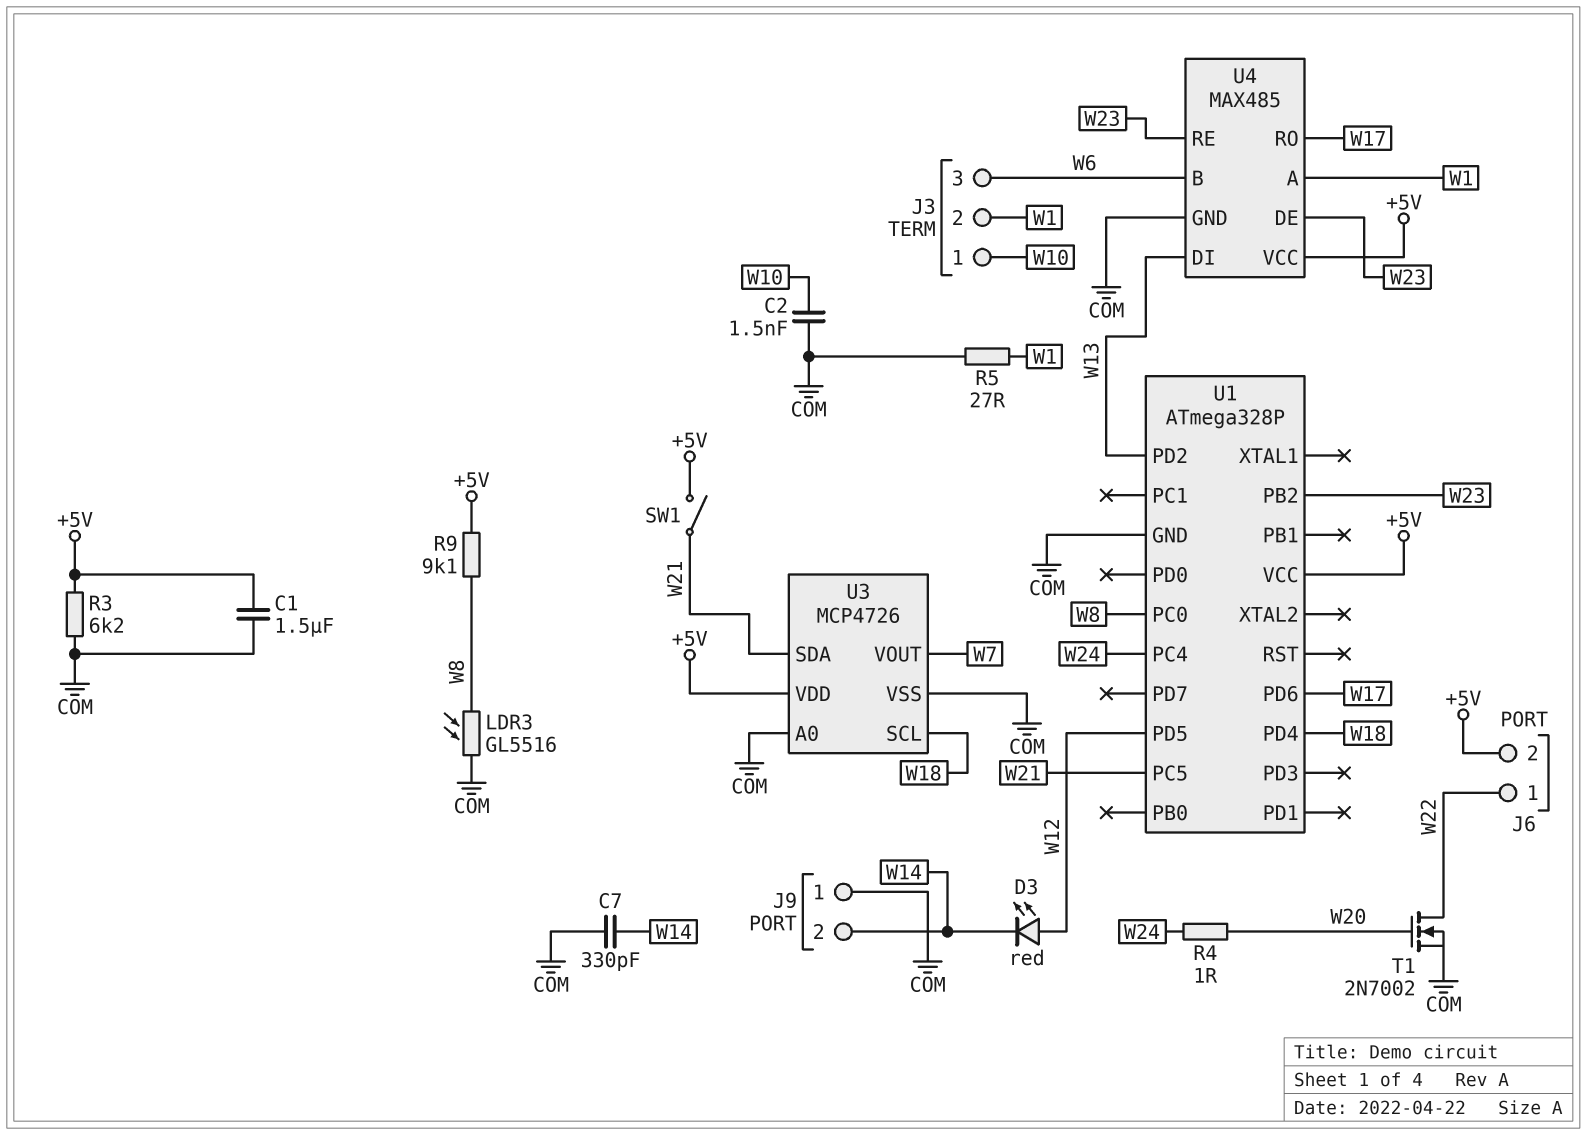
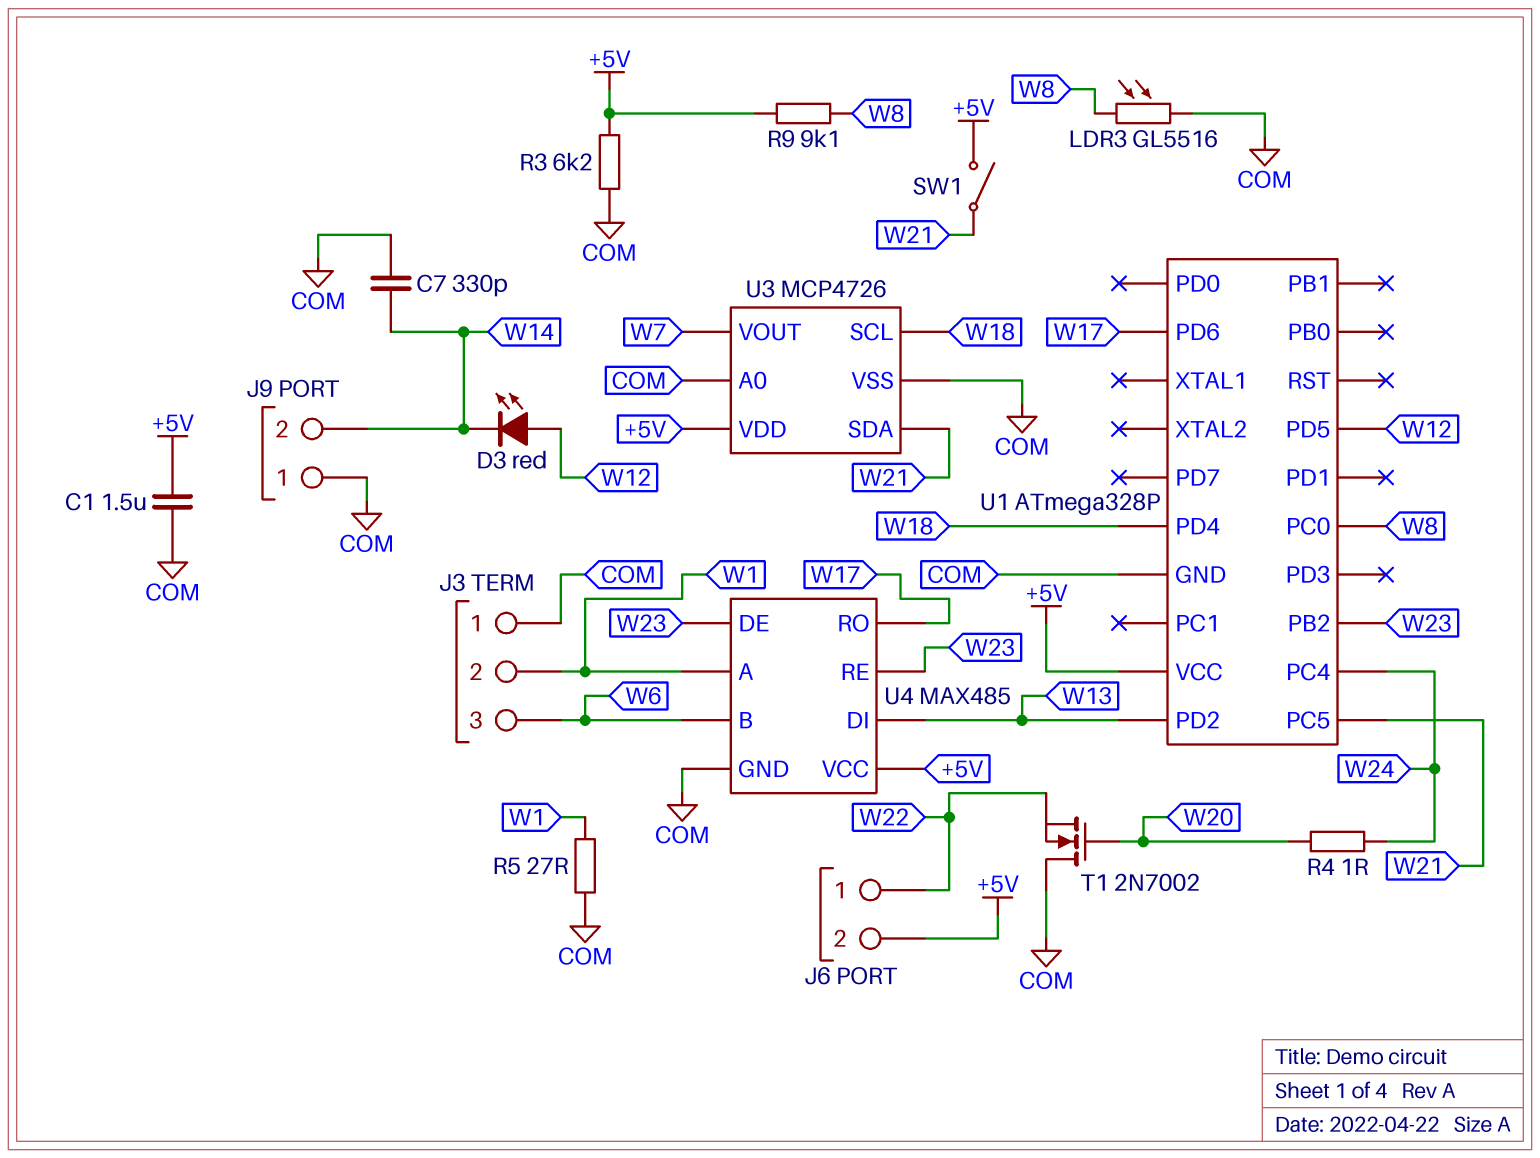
C2: 1.5nF (COM, W10) -> none
J3 pin 1: W10 -> COM
T1: NMOS 2N7002 (G W20, D W22, S COM) -> NMOS 2N7002 (G W20, D COM, S W22)

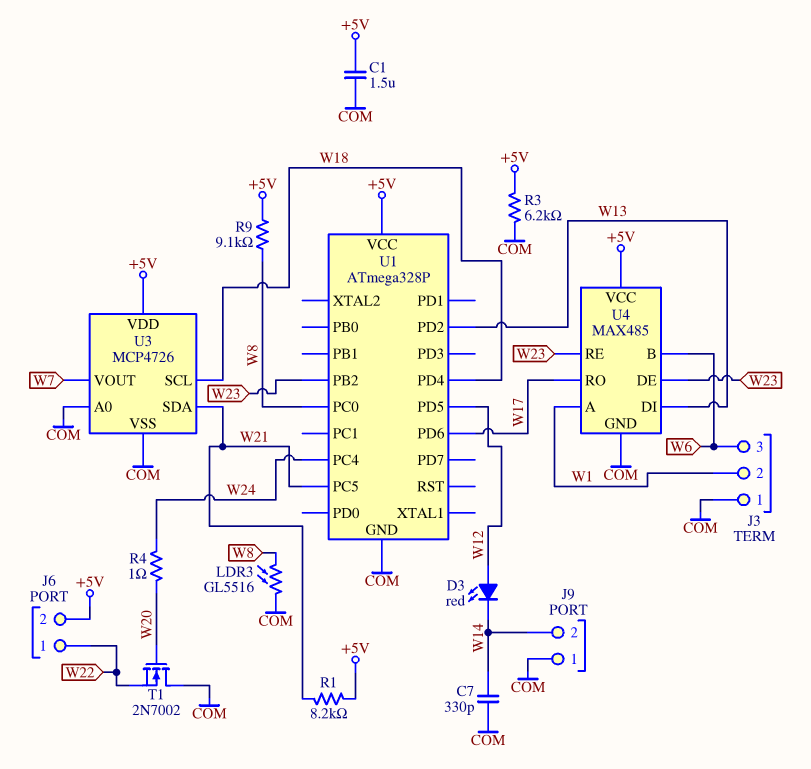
R1: none -> 8.2k (+5V, W21)
R5: 27 (COM, W1) -> none
SW1: switch (+5V, W21) -> none

